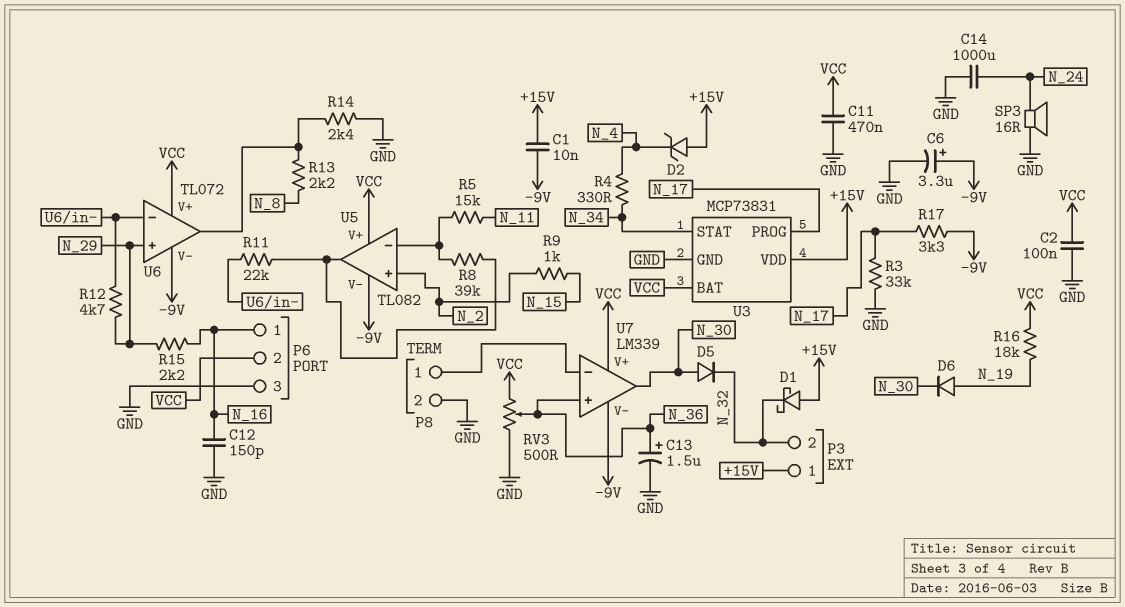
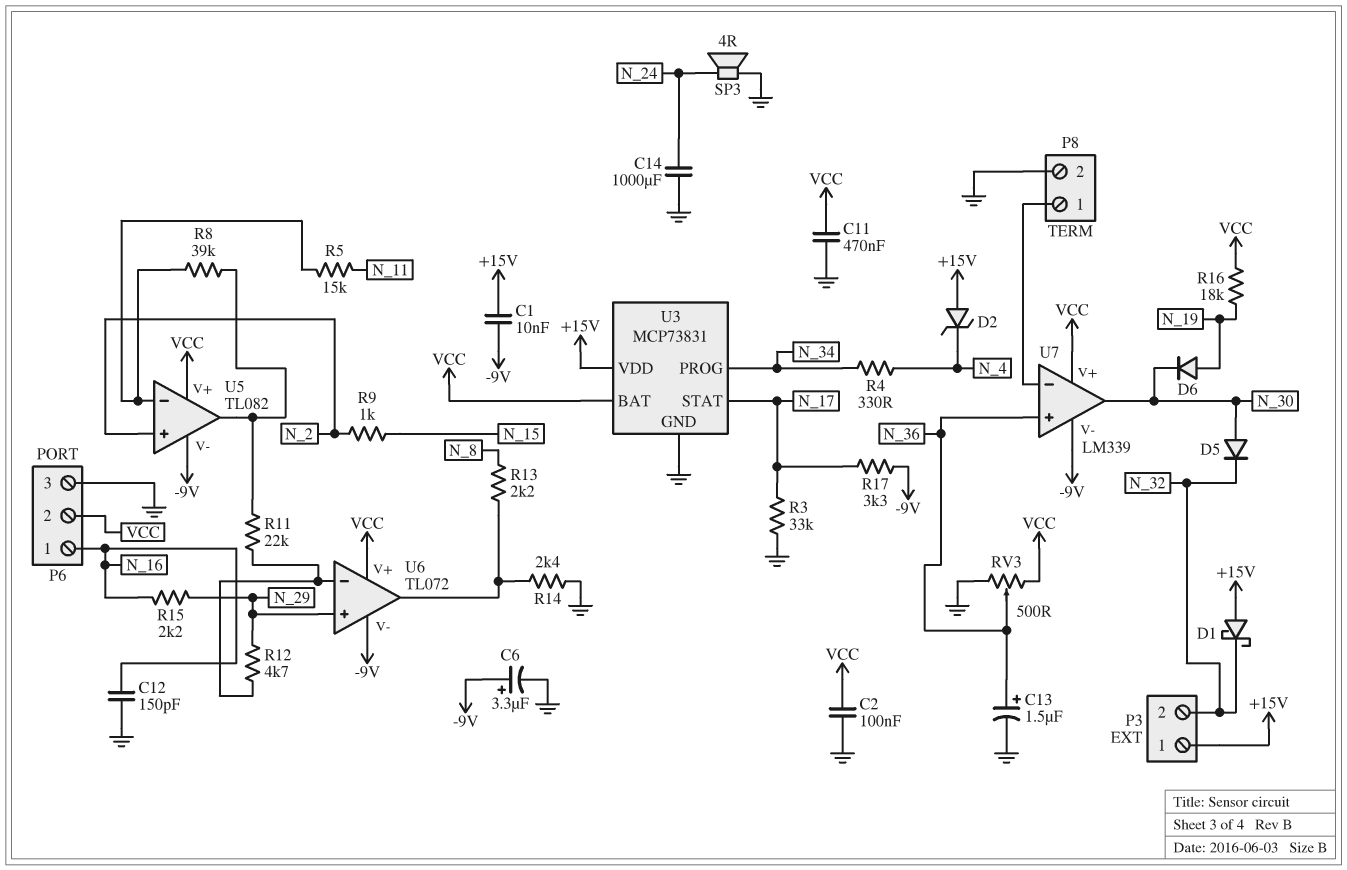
SP3: speaker 16R (GND, N_24) -> speaker 4R (GND, N_24)
U3 pin PROG: N_17 -> N_34
U3 pin STAT: N_34 -> N_17

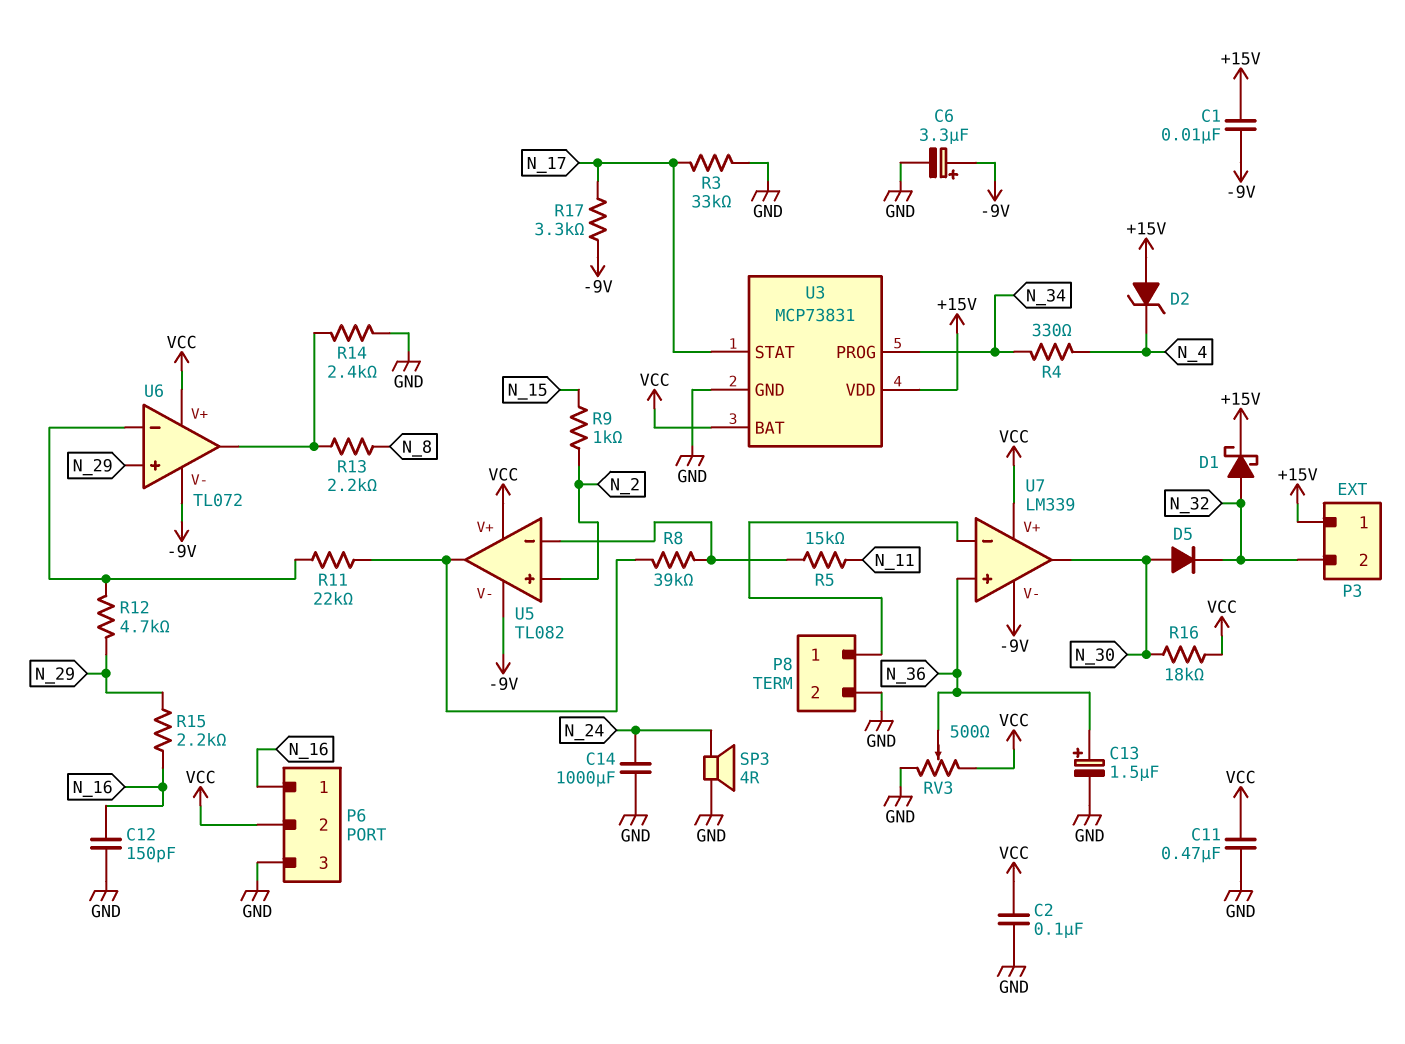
D1: schottky (A +15V, K N_32) -> schottky (A N_32, K +15V)
D6: diode (A N_19, K N_30) -> none
R16: 18k (N_19, VCC) -> 18k (N_30, VCC)

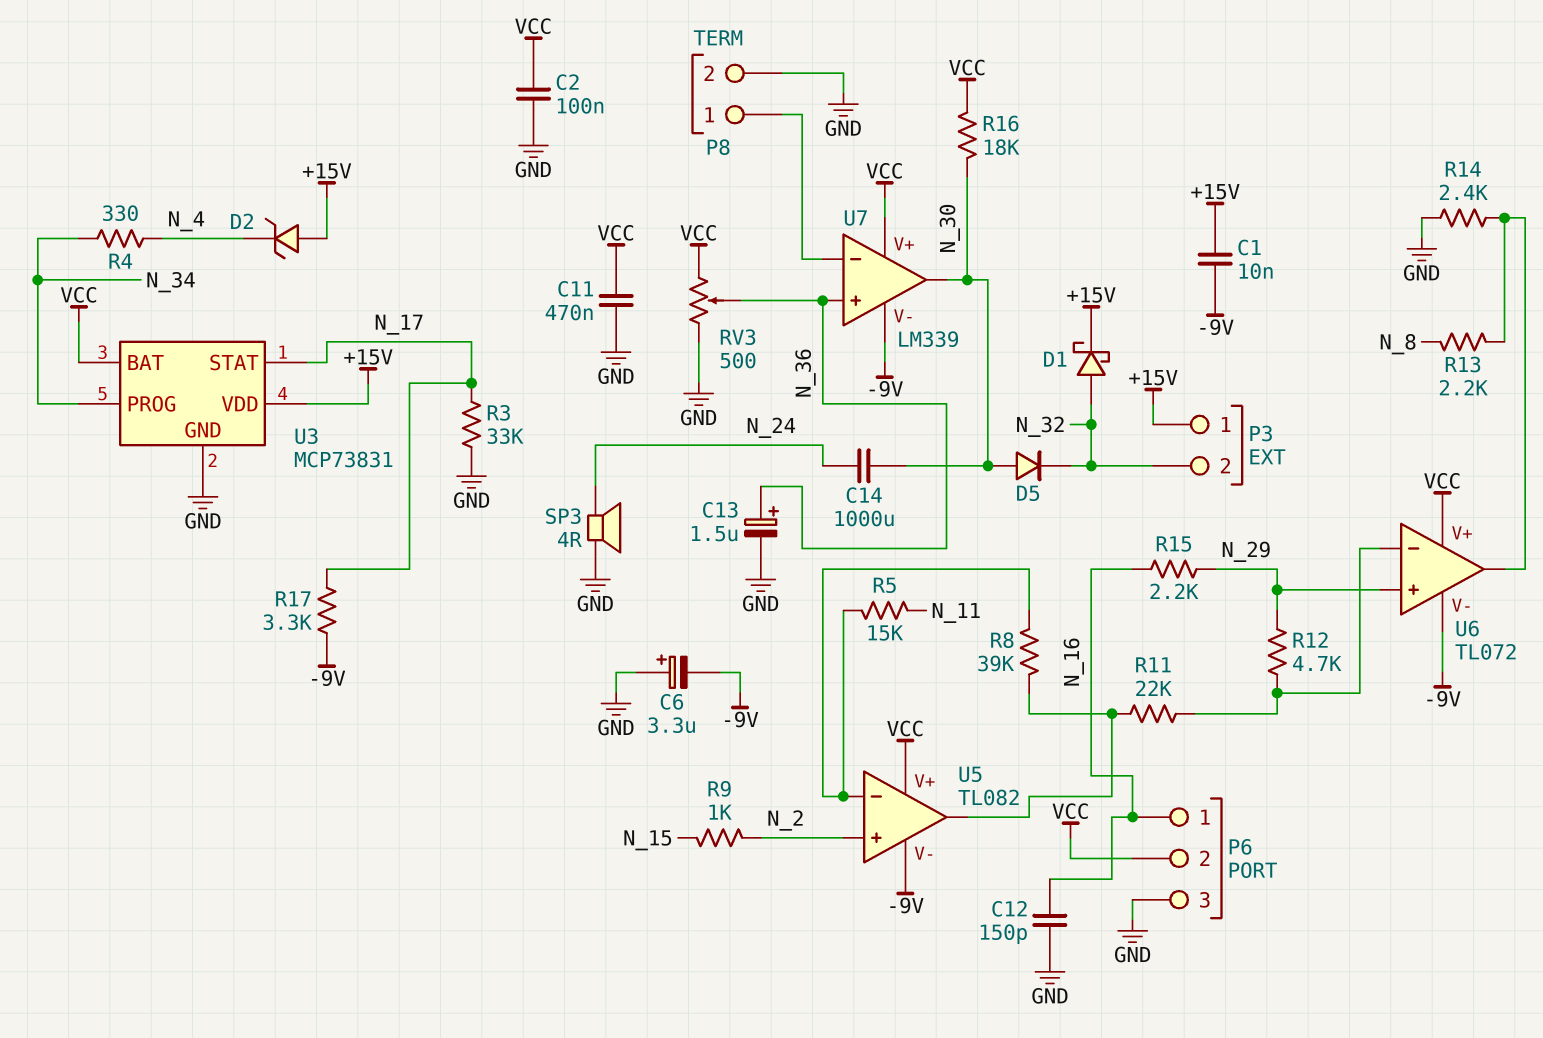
C6: 3.3uF (plus -9V, minus GND) -> 3.3uF (plus GND, minus -9V)
C14: 1000uF (GND, N_24) -> 1000uF (N_24, N_30)

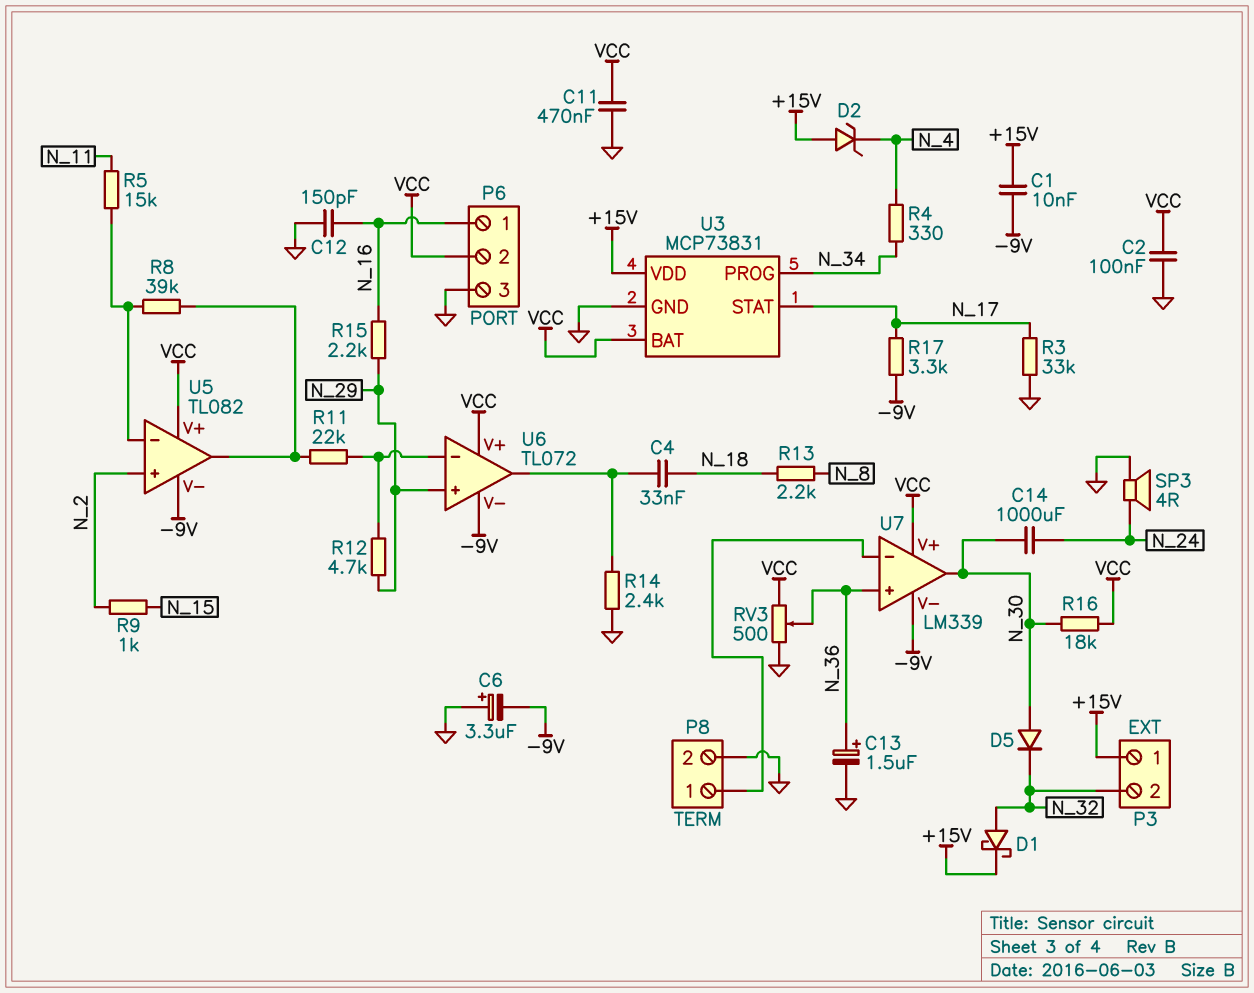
C4: none -> 33nF (N_18, U6/out)
R13: 2.2k (N_8, U6/out) -> 2.2k (N_8, N_18)

